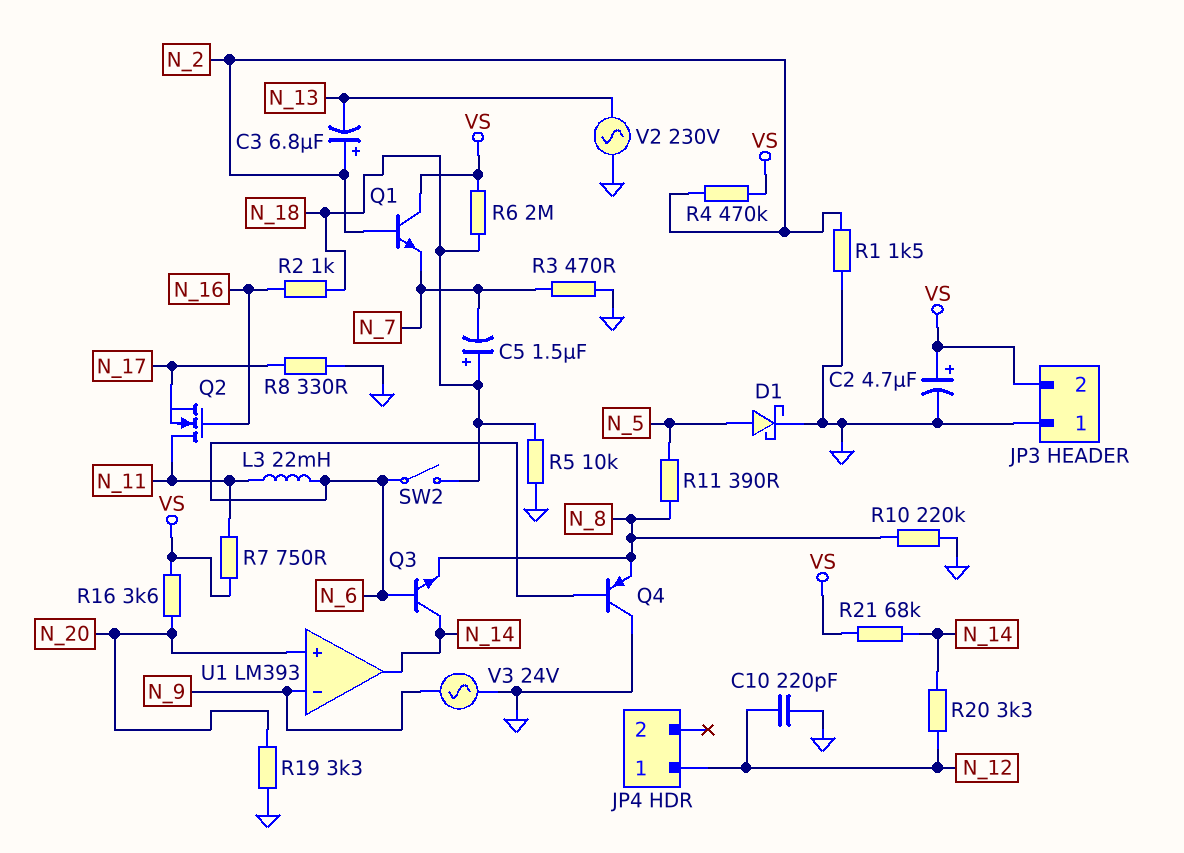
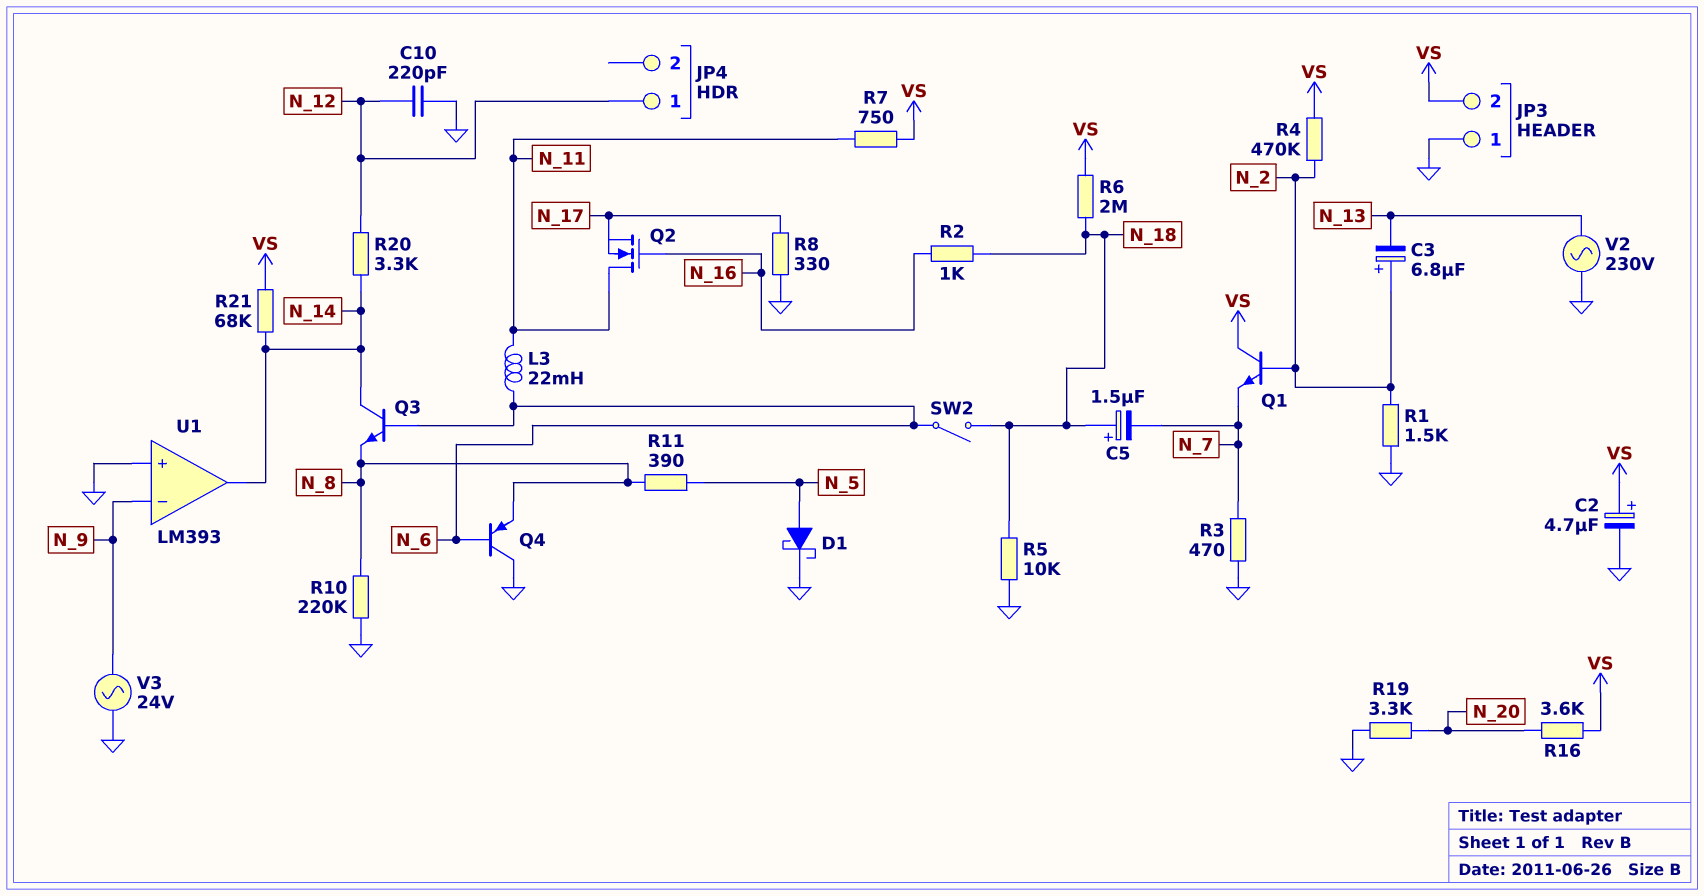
U1 pin in+: N_20 -> GND

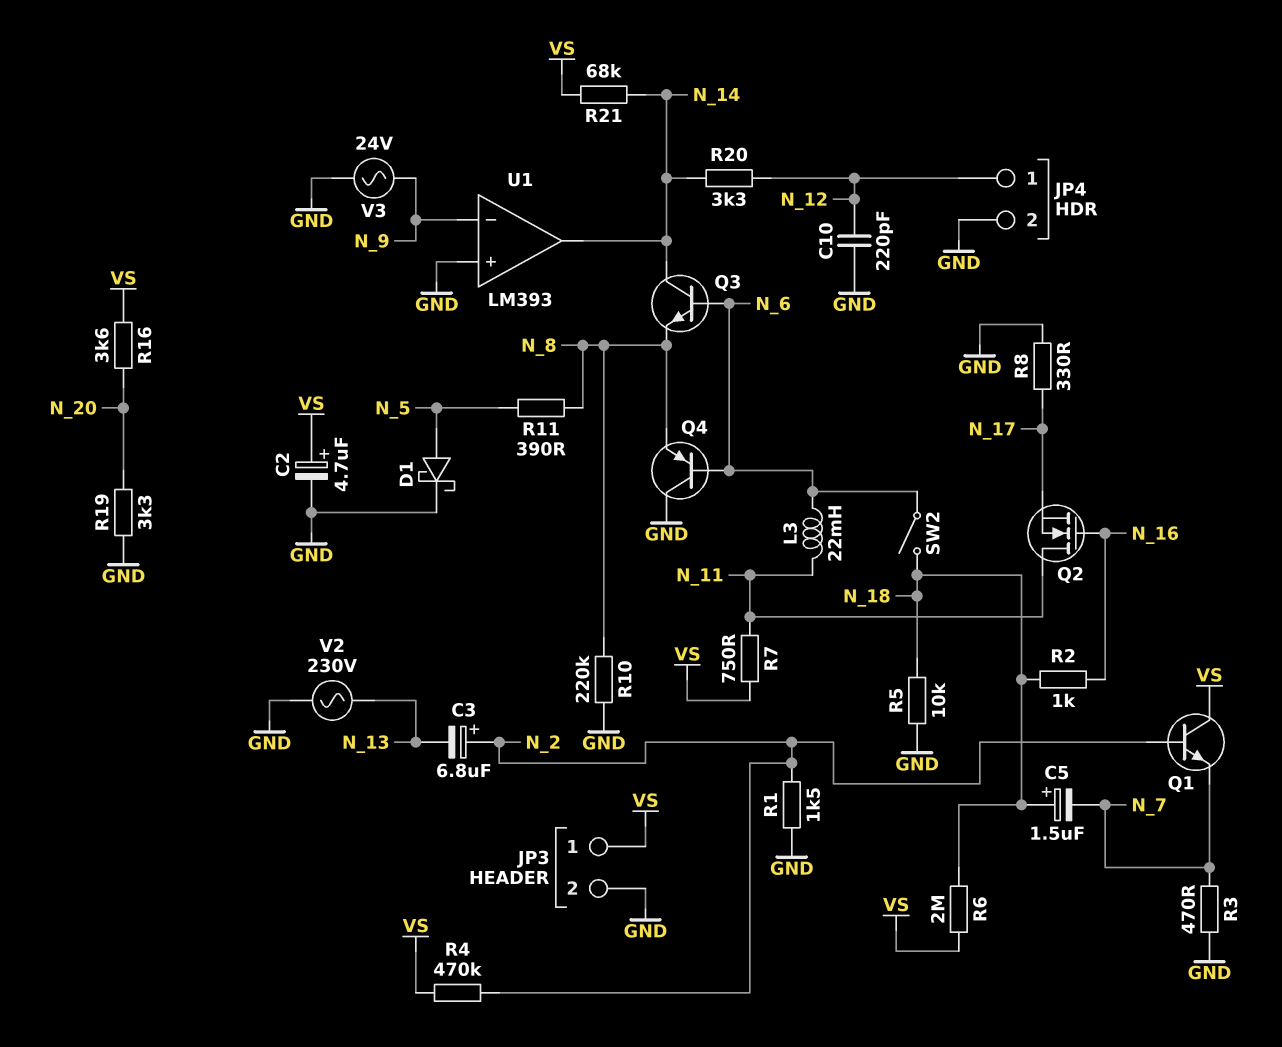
JP3 pin 1: GND -> VS
JP3 pin 2: VS -> GND
JP4 pin 2: none -> GND

